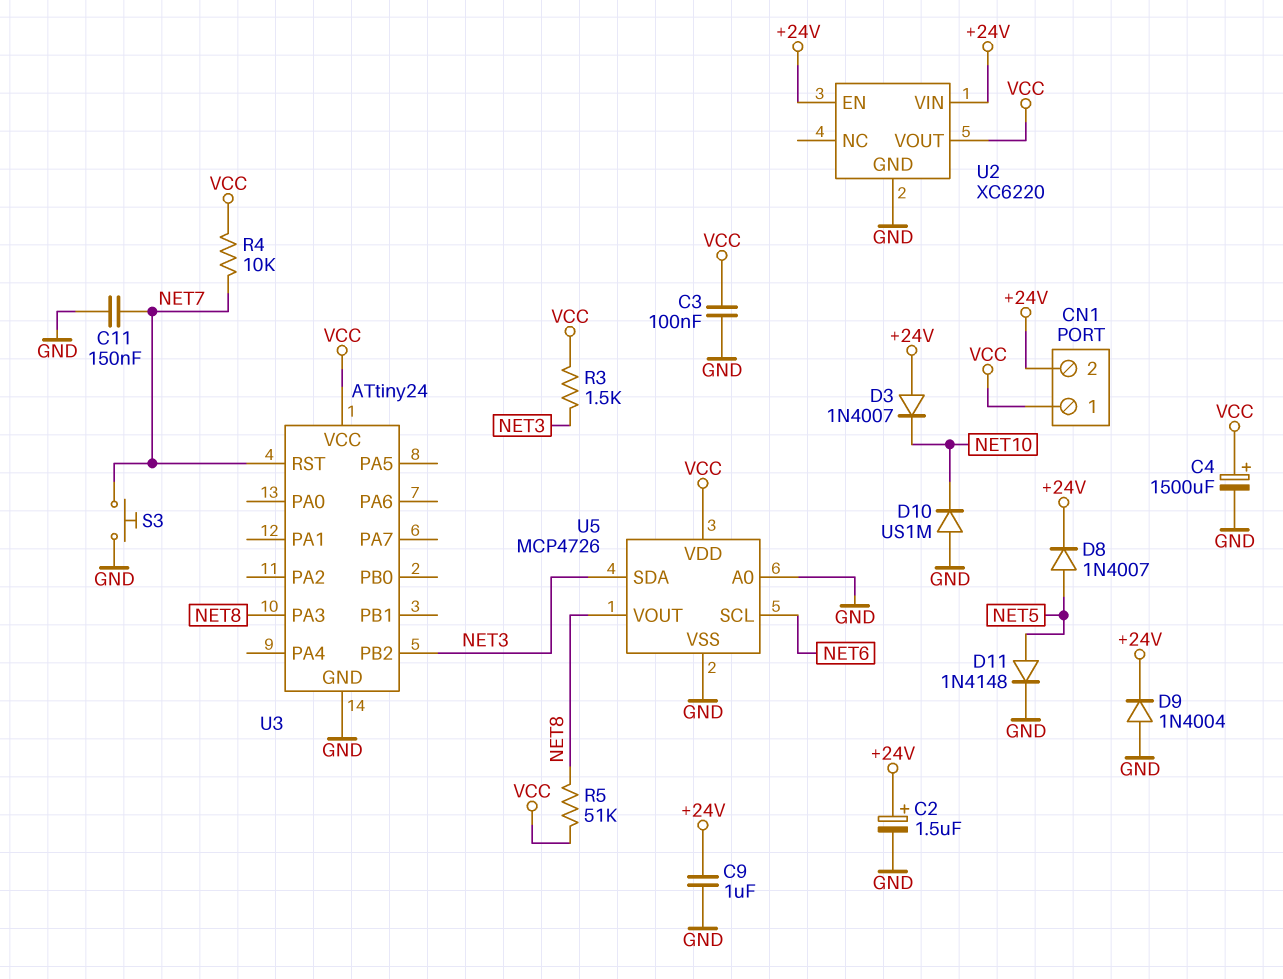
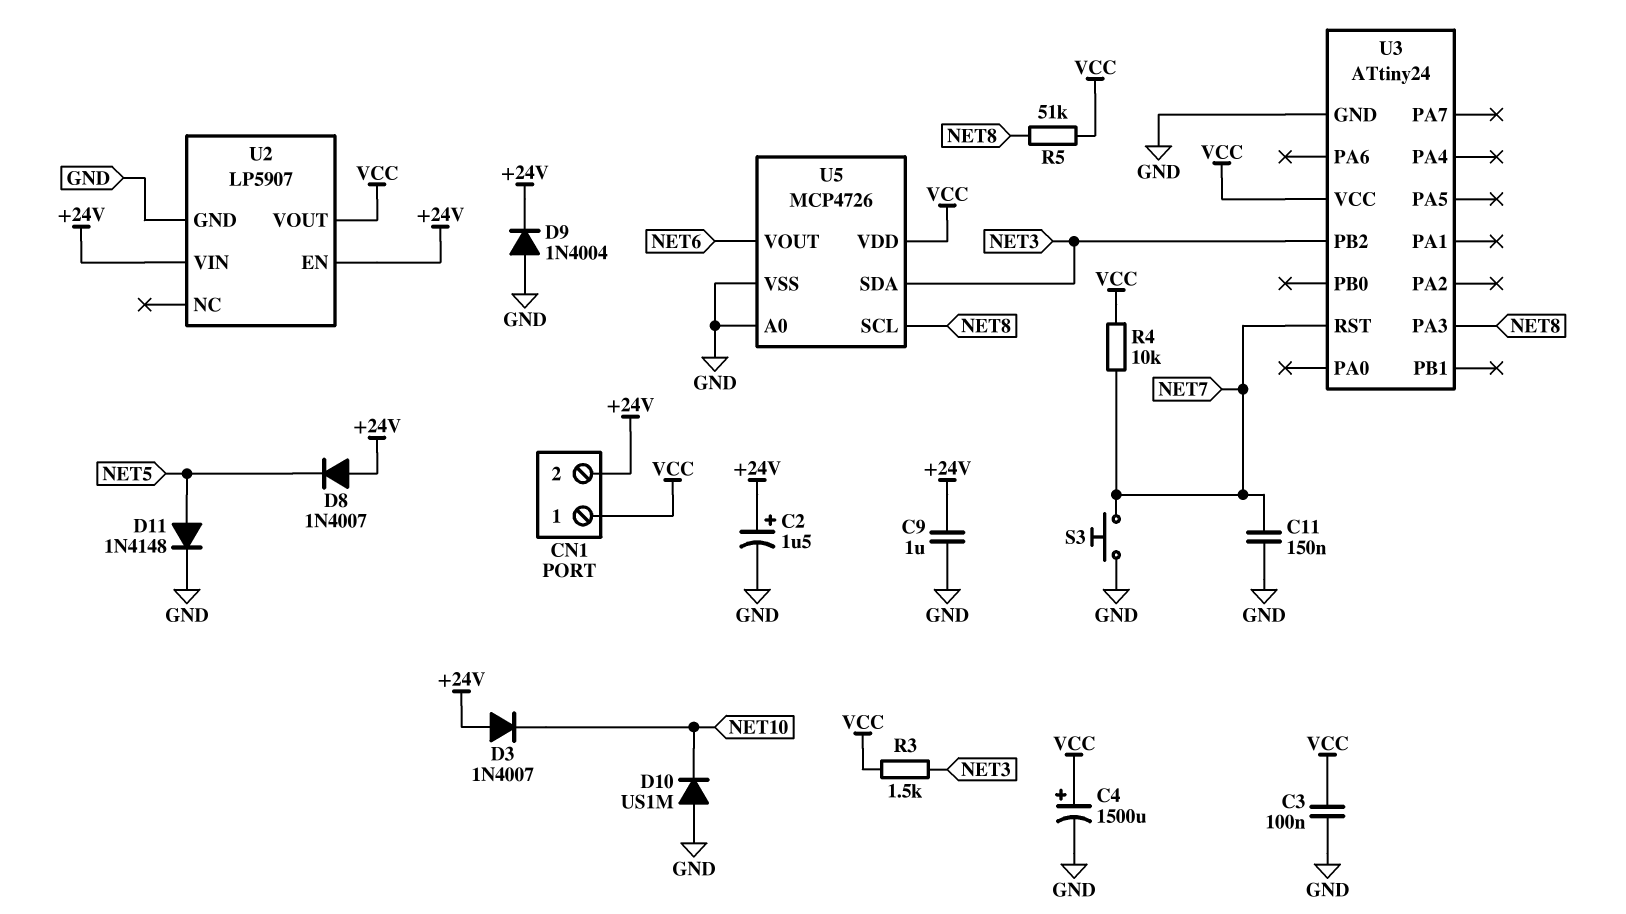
D8: diode 1N4007 (A NET5, K +24V) -> diode 1N4007 (A +24V, K NET5)
U2: XC6220 -> LP5907
U5 pin SCL: NET6 -> NET8
U5 pin VOUT: NET8 -> NET6

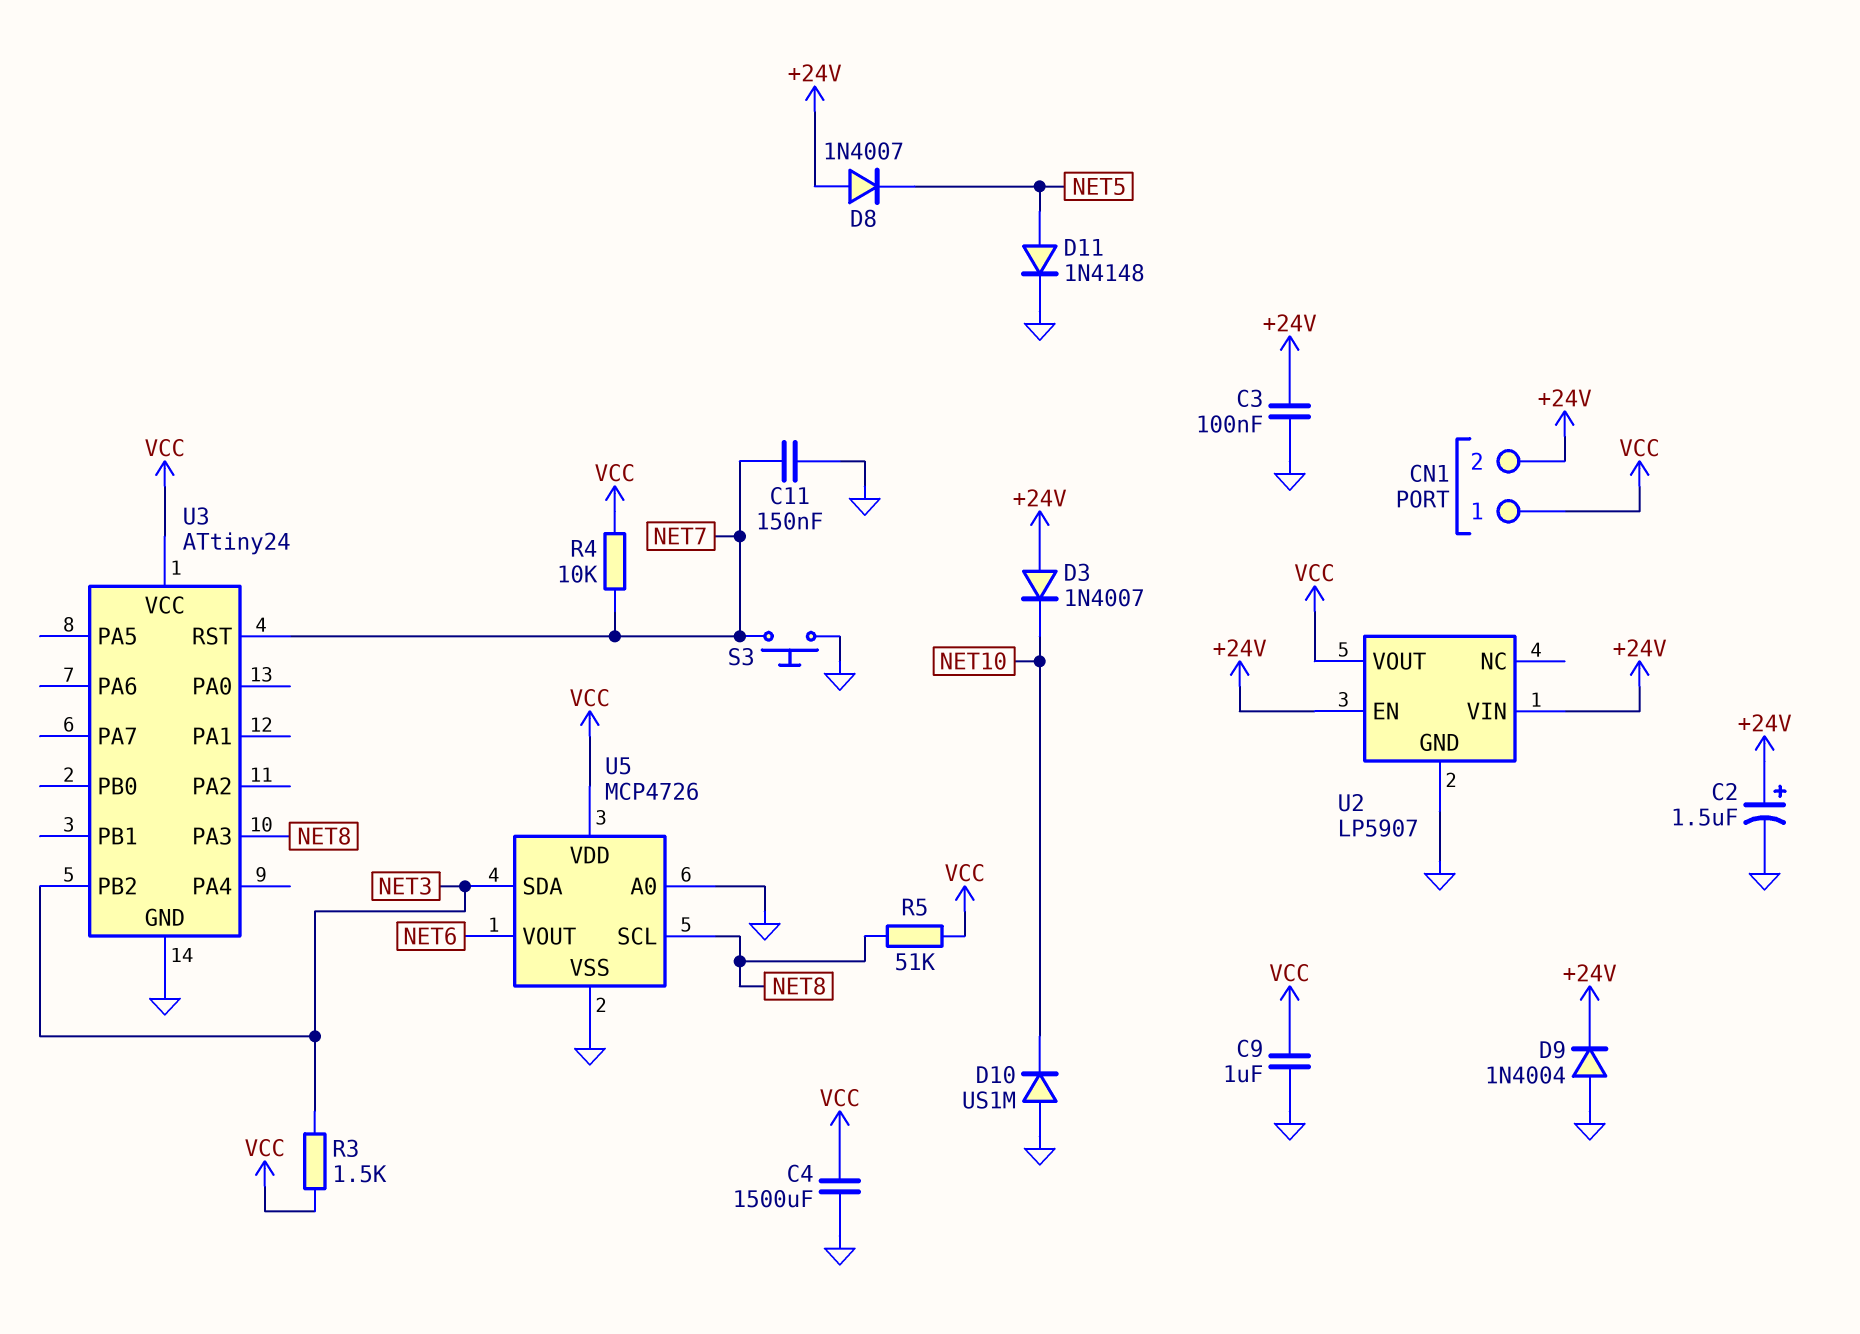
C3: 100nF (GND, VCC) -> 100nF (+24V, GND)
C4: 1500uF (plus VCC, minus GND) -> 1500uF (GND, VCC)
C9: 1uF (+24V, GND) -> 1uF (GND, VCC)

